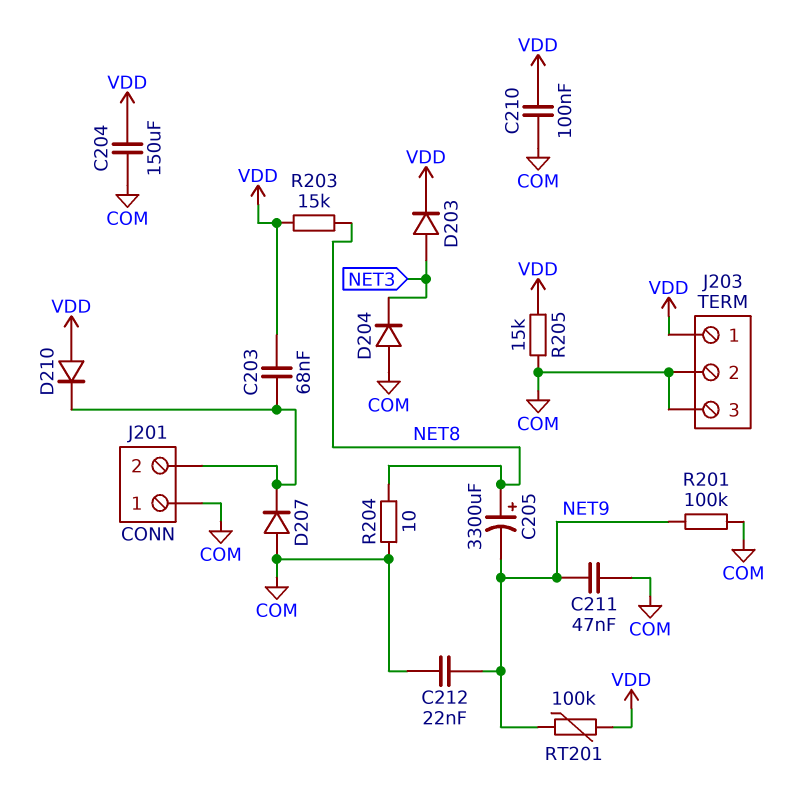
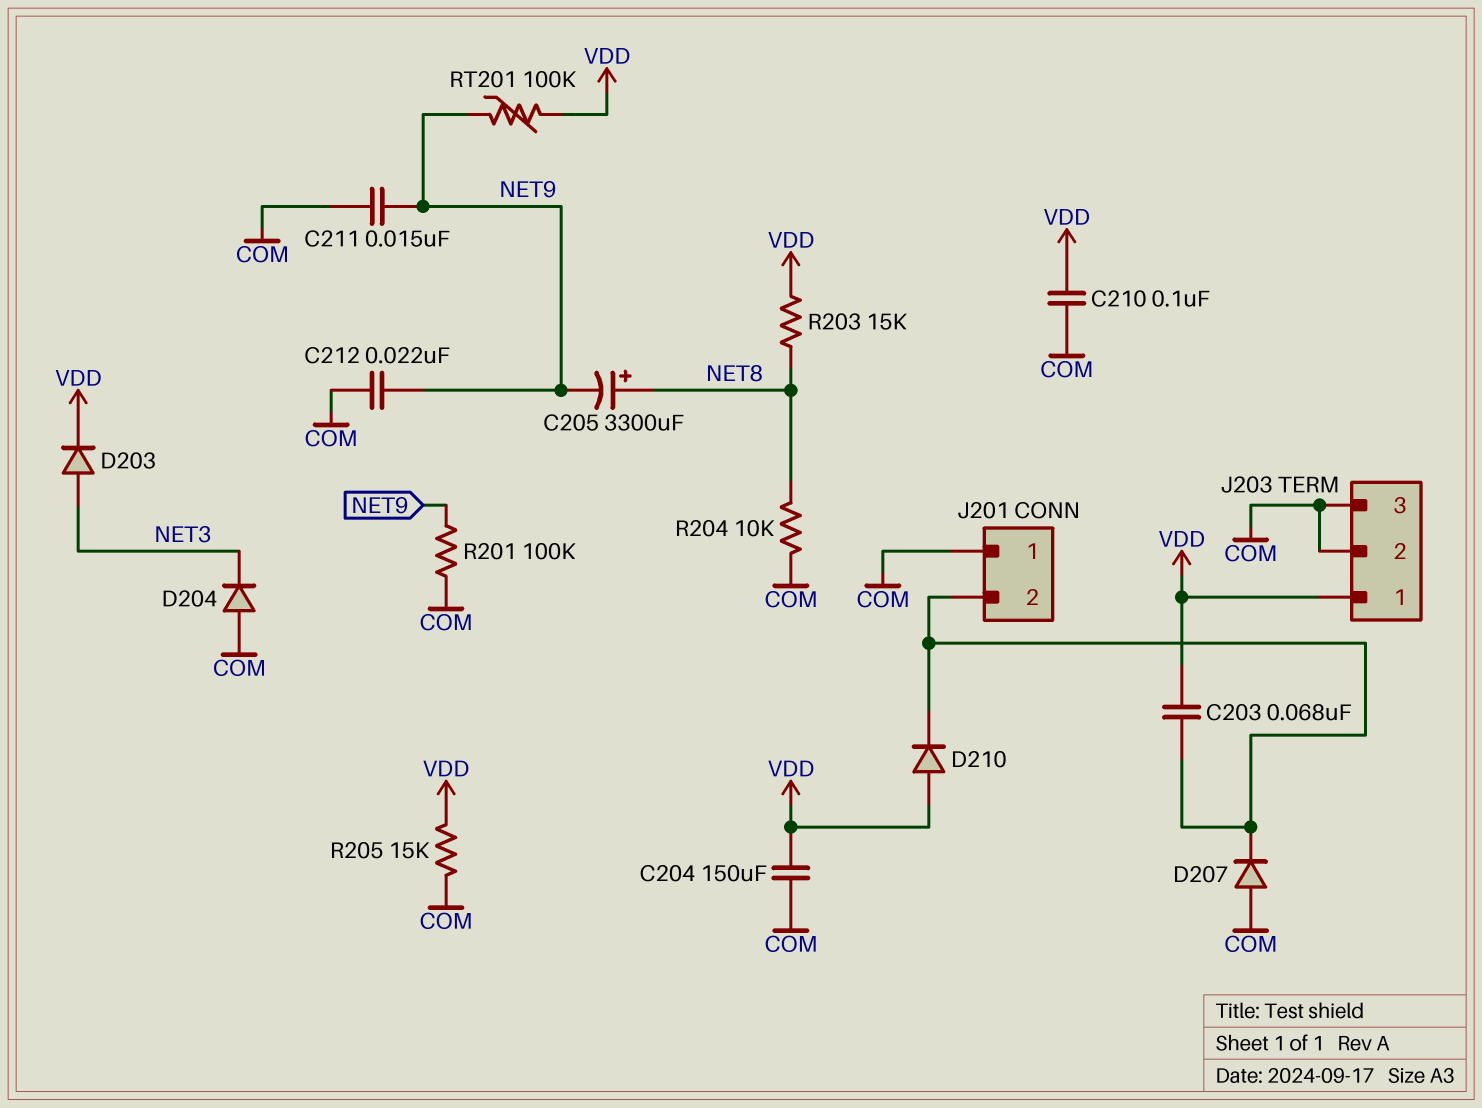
C211: 47nF (COM, NET9) -> 15nF (COM, NET9)
R204: 10 (COM, NET8) -> 10k (COM, NET8)

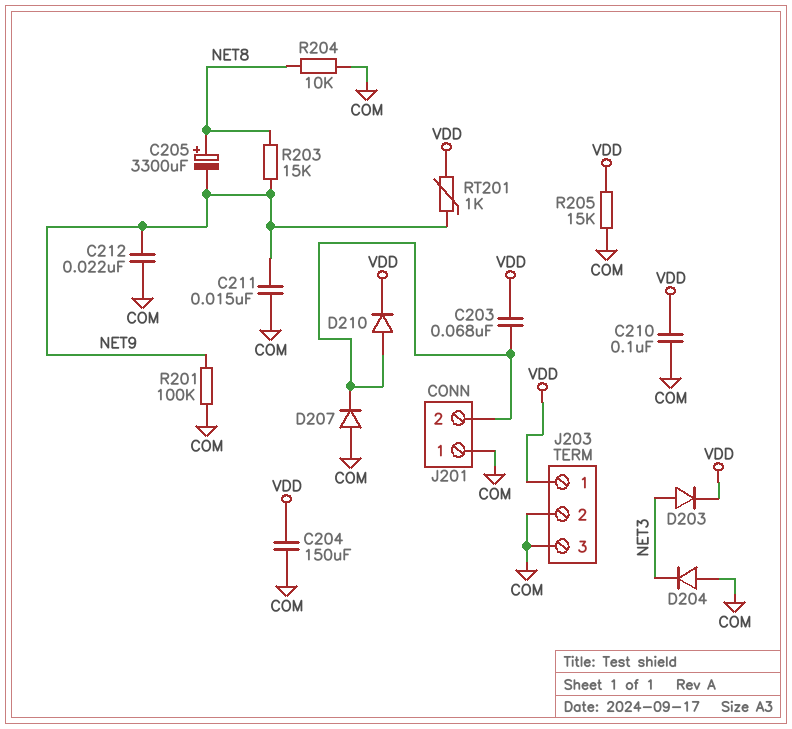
D210: diode (A VDD, K J201/2) -> diode (A J201/2, K VDD)
R203: 15k (NET8, VDD) -> 15k (NET8, NET9)
RT201: 100k (NET9, VDD) -> 1k (NET9, VDD)

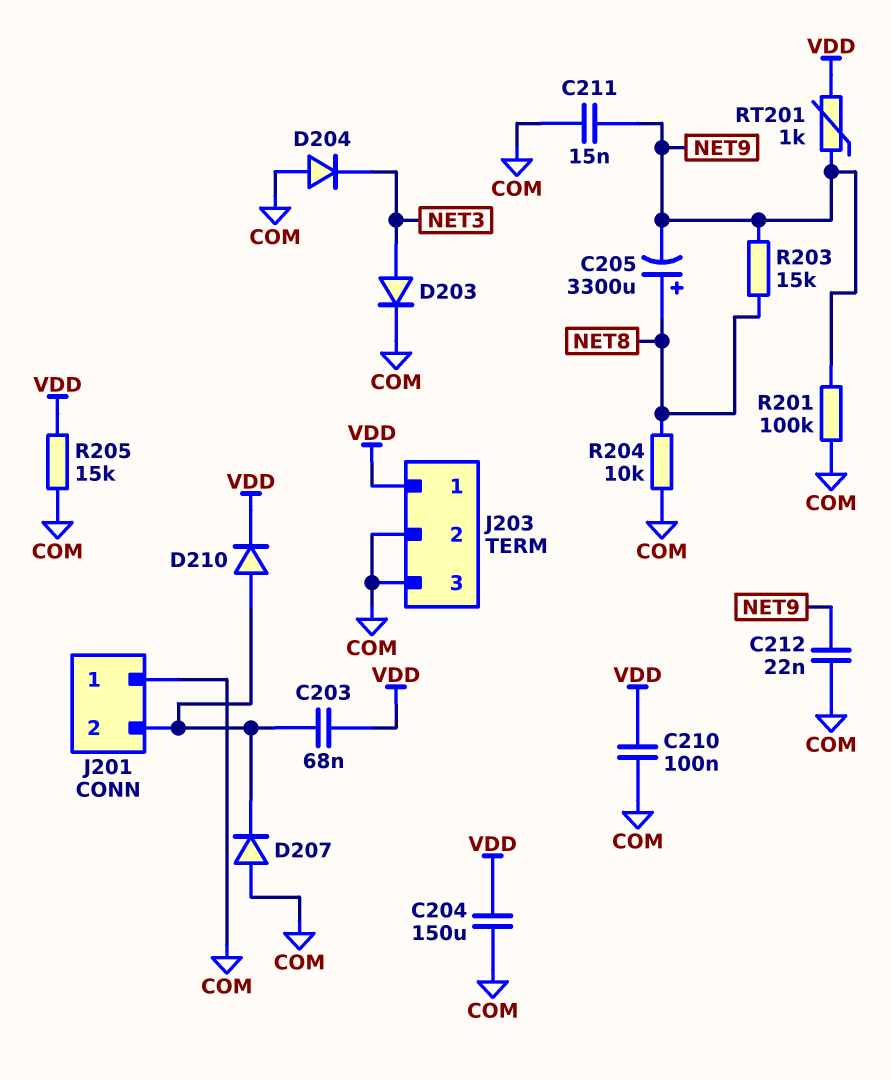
D203: diode (A NET3, K VDD) -> diode (A NET3, K COM)

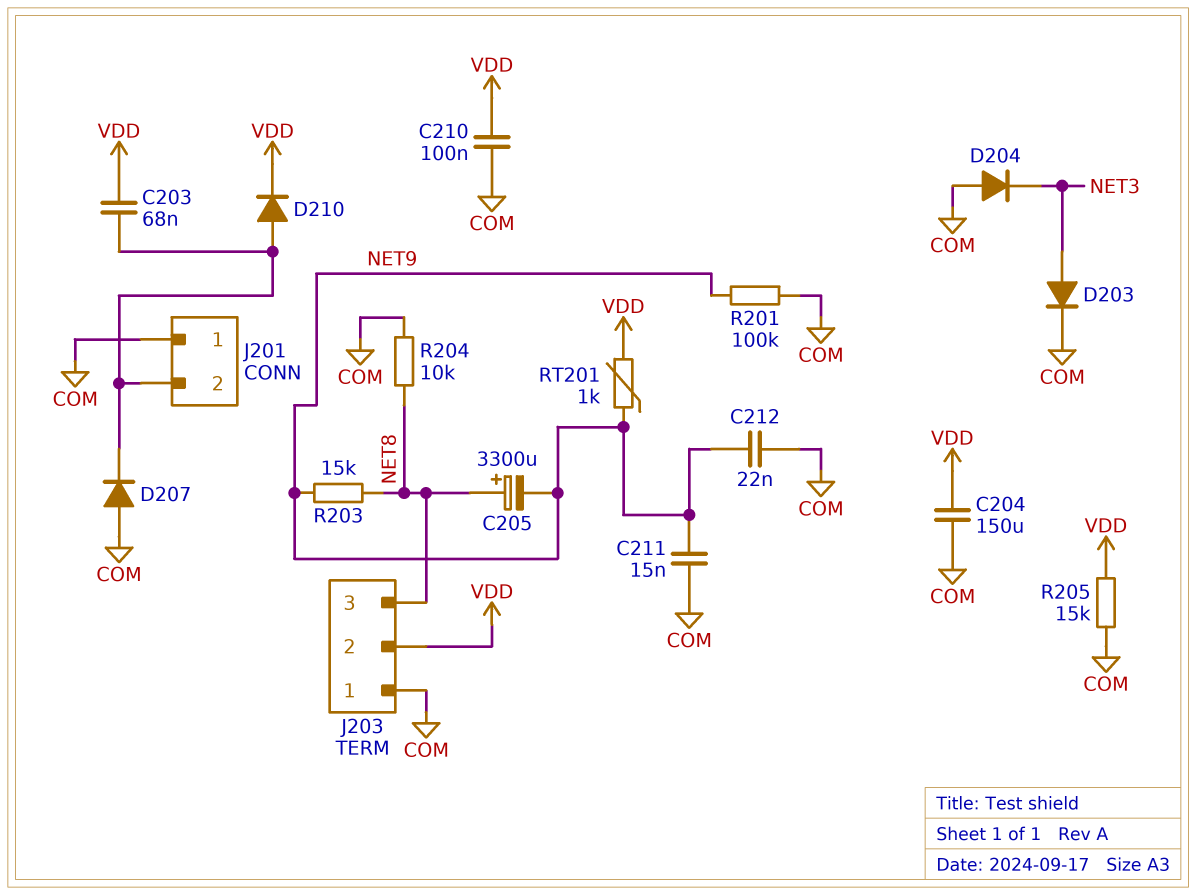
J203 pin 1: VDD -> COM
J203 pin 2: COM -> VDD
J203 pin 3: COM -> NET8

